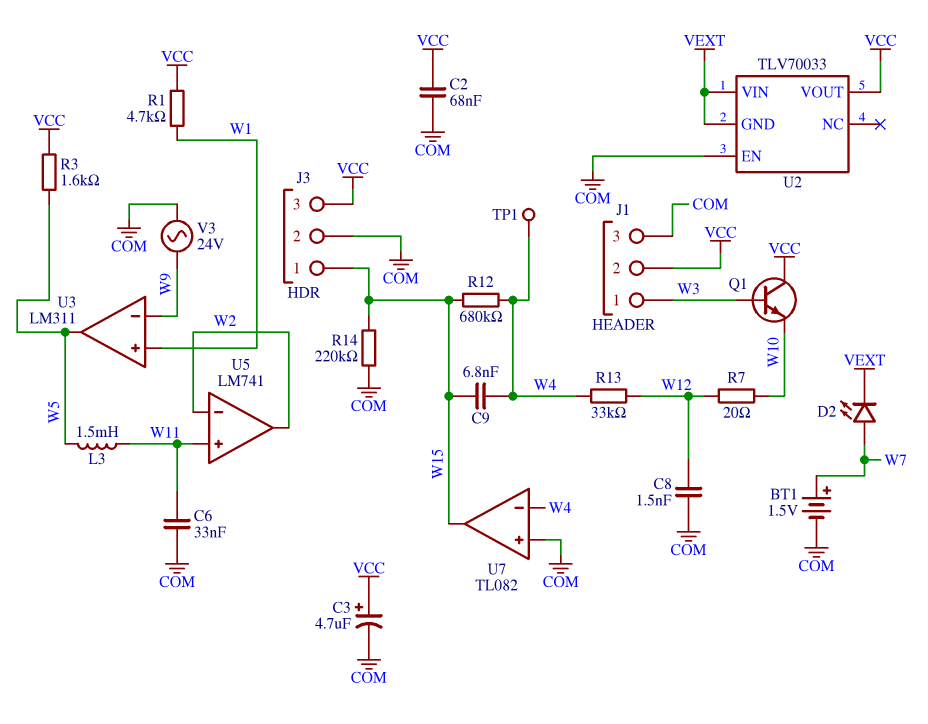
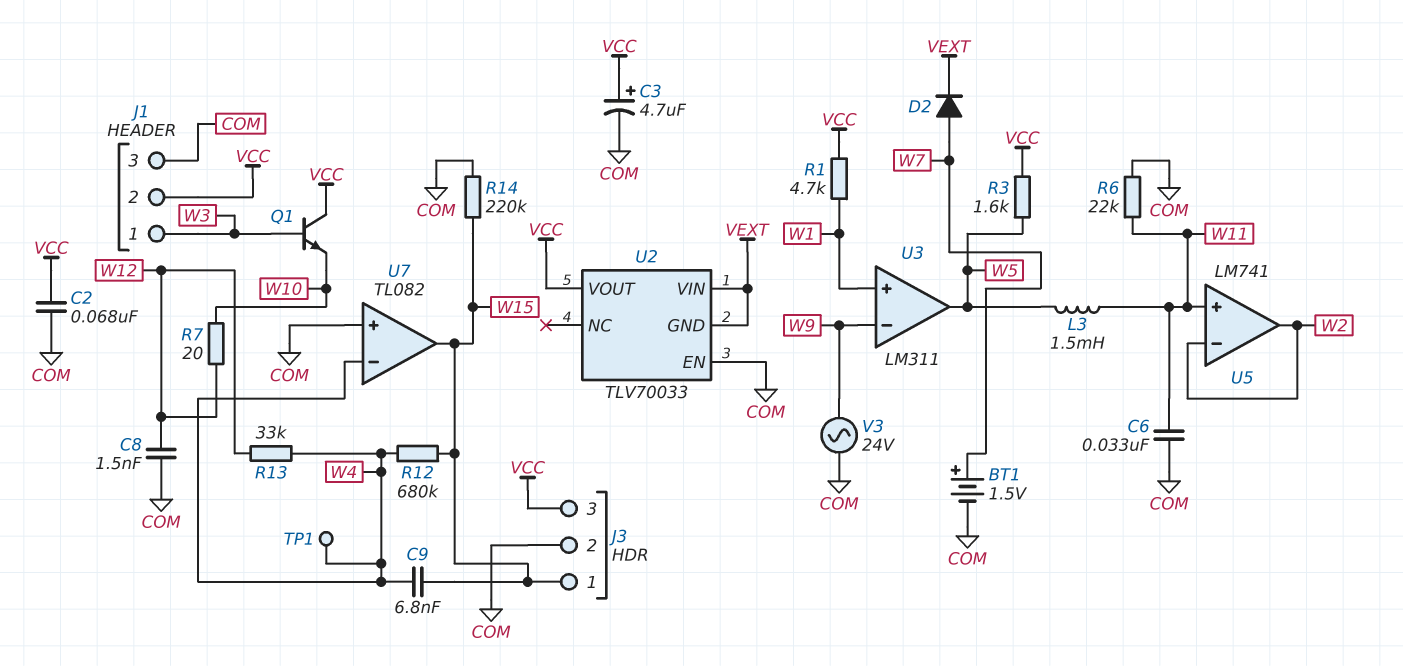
D2: LED (A W7, K VEXT) -> diode (A W7, K VEXT)
R6: none -> 22k (COM, W11)

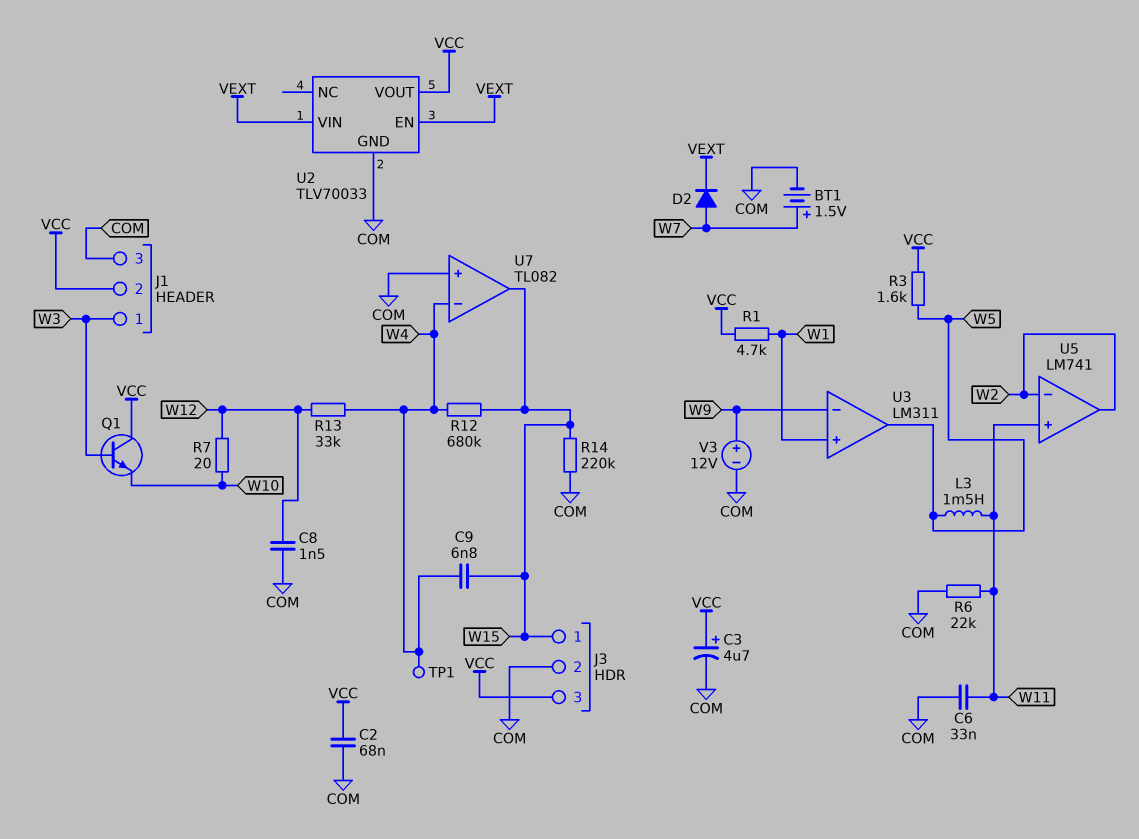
U2 pin EN: COM -> VEXT
U2 pin GND: VEXT -> COM
V3: AC 24V (COM, W9) -> 12V (plus W9, minus COM)

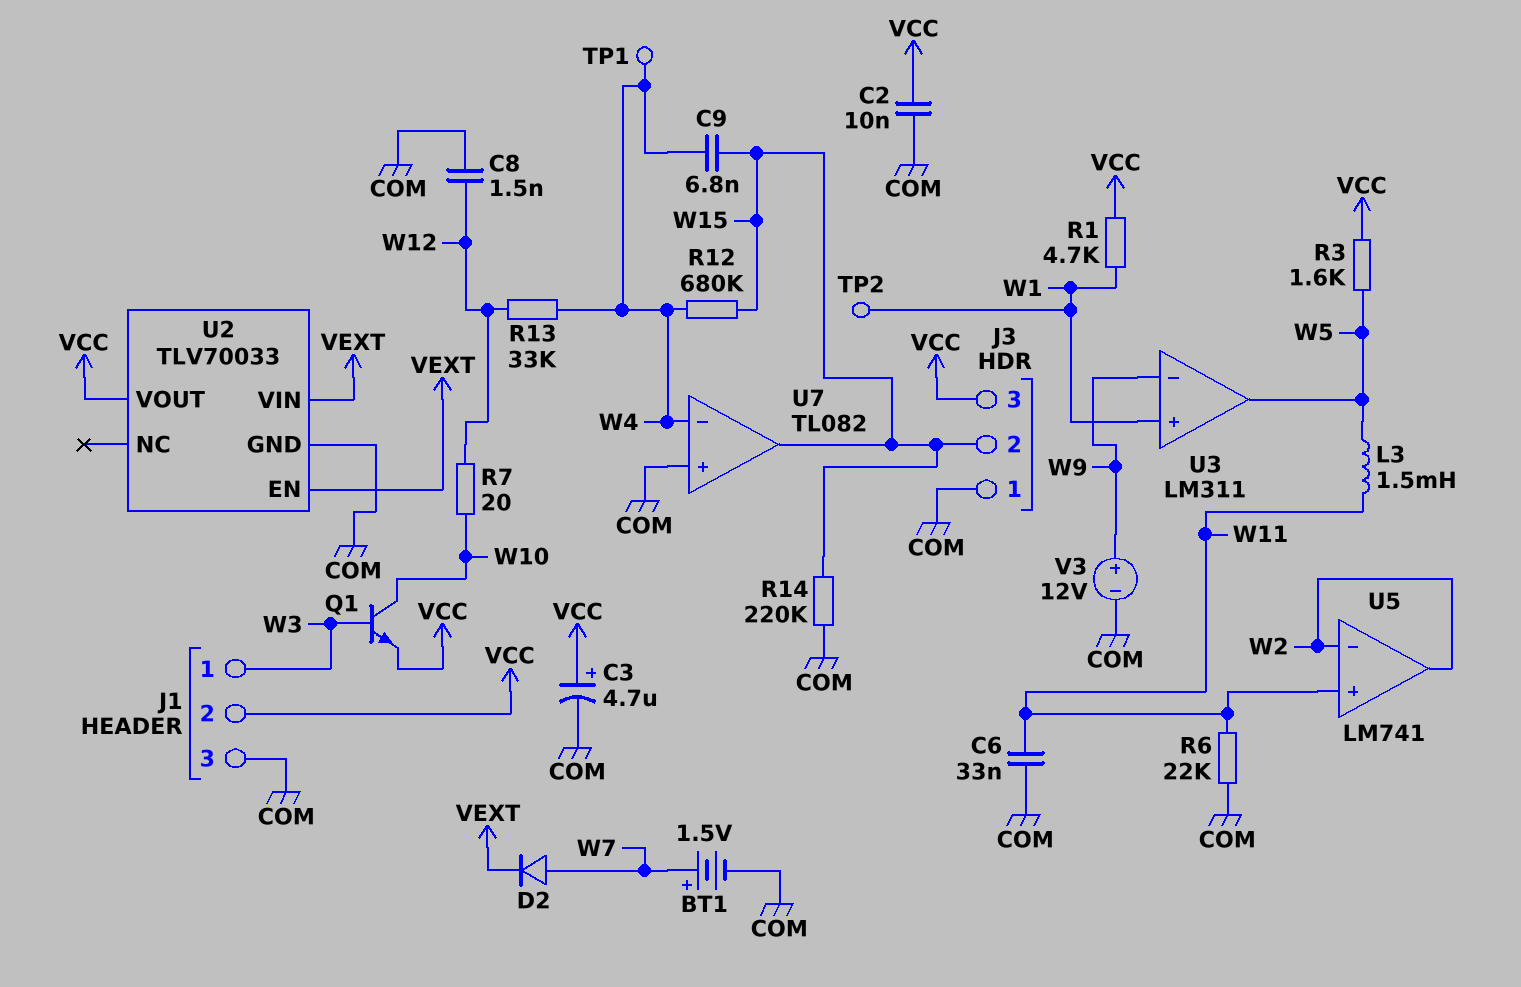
C2: 68nF (COM, VCC) -> 10nF (COM, VCC)
J3 pin 1: W15 -> COM
J3 pin 2: COM -> W15
Q1: NPN (B W3, C VCC, E W10) -> NPN (B W3, C W10, E VCC)
TP2: none -> test point (W1)

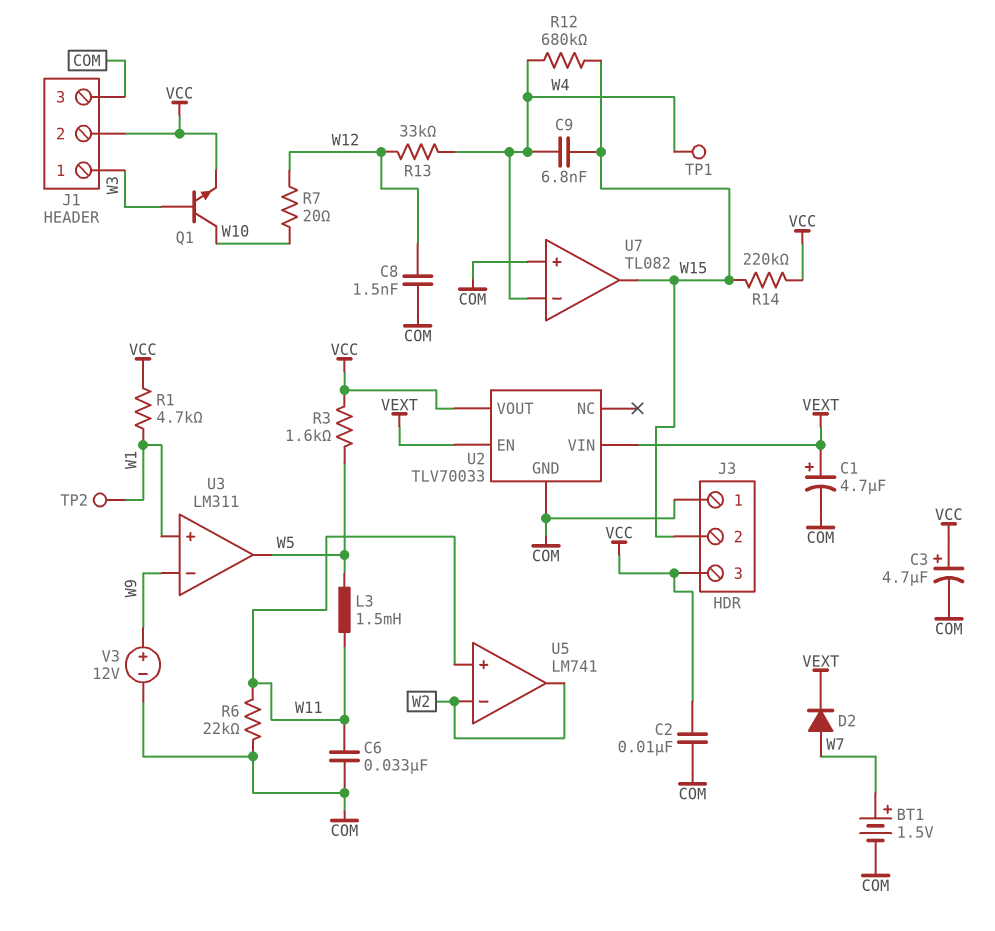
C1: none -> 4.7uF (plus VEXT, minus COM)
R14: 220k (COM, W15) -> 220k (VCC, W15)

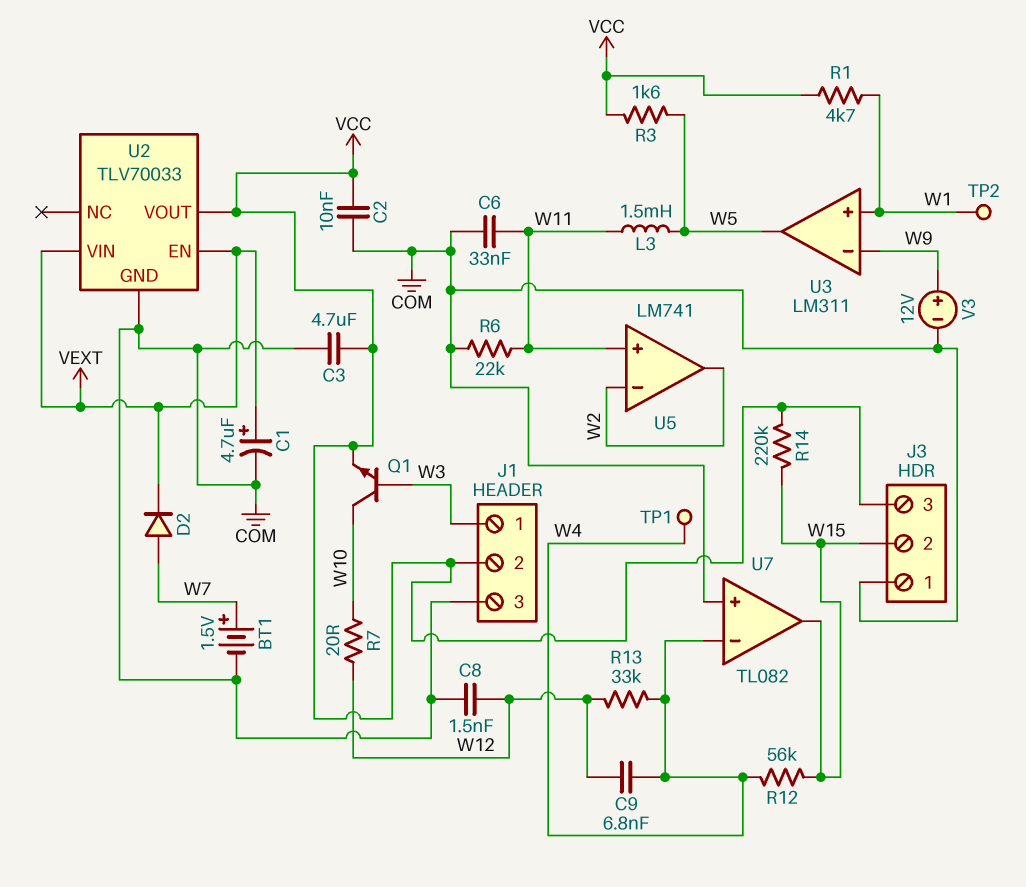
C3: 4.7uF (plus VCC, minus COM) -> 4.7uF (COM, VCC)
C9: 6.8nF (W4, W15) -> 6.8nF (W4, W12)
R12: 680k (W4, W15) -> 56k (W4, W15)

